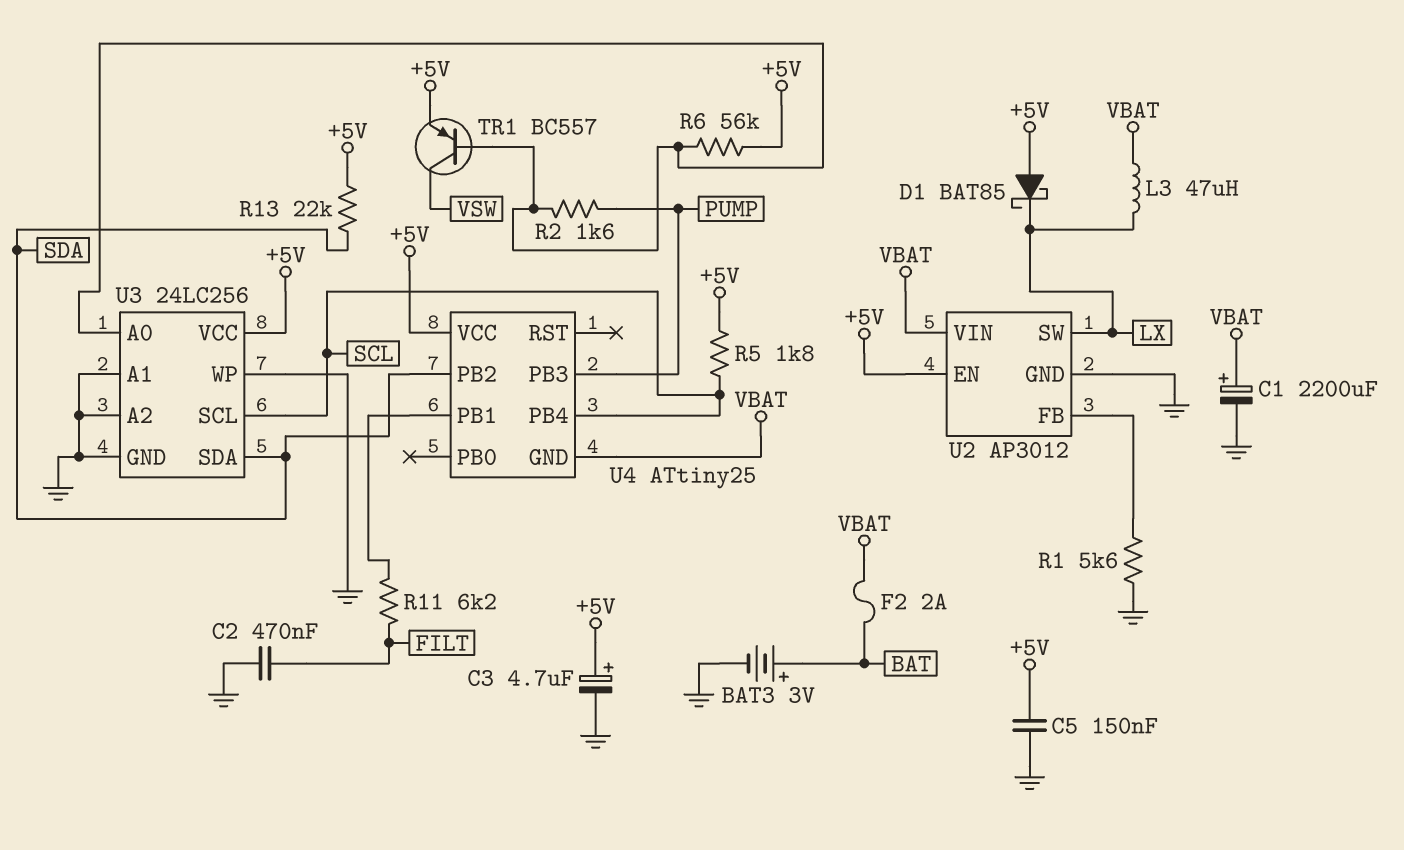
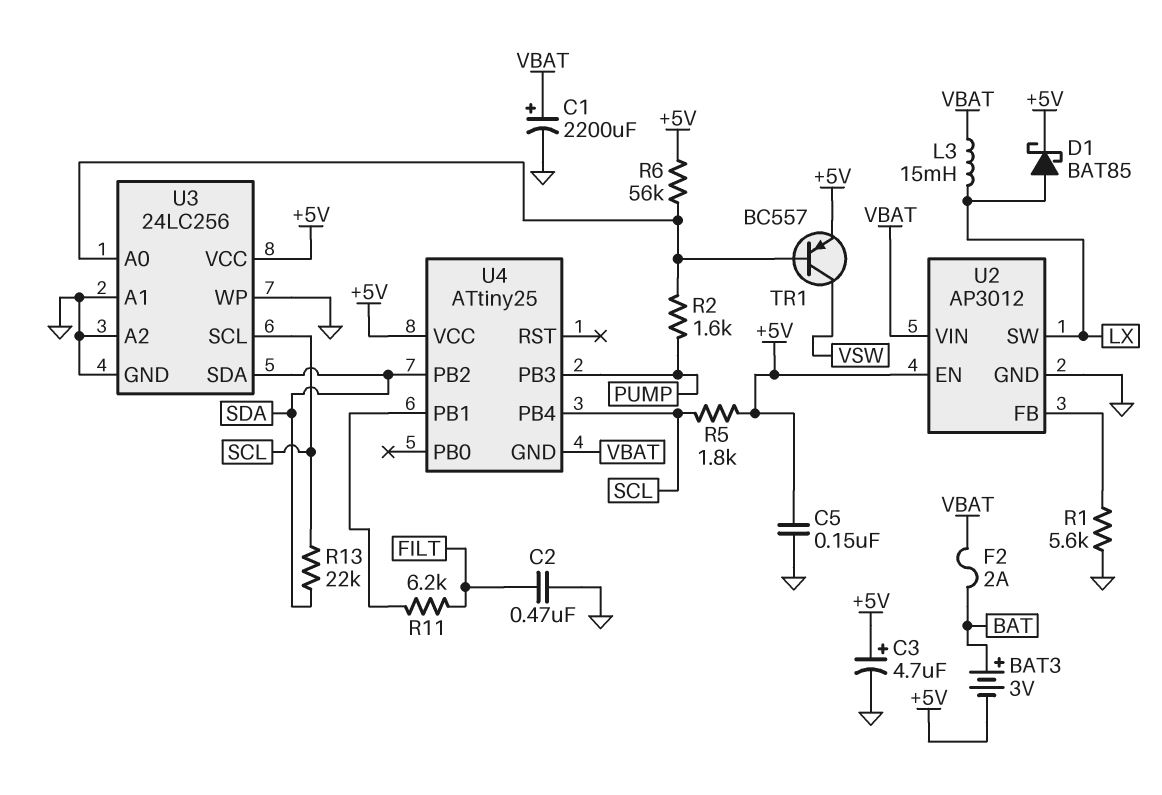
BAT3: 3V (plus BAT, minus GND) -> 3V (plus BAT, minus +5V)
D1: schottky BAT85 (A +5V, K LX) -> schottky BAT85 (A LX, K +5V)
L3: 47uH (LX, VBAT) -> 15mH (LX, VBAT)
R13: 22k (+5V, SDA) -> 22k (SCL, SDA)

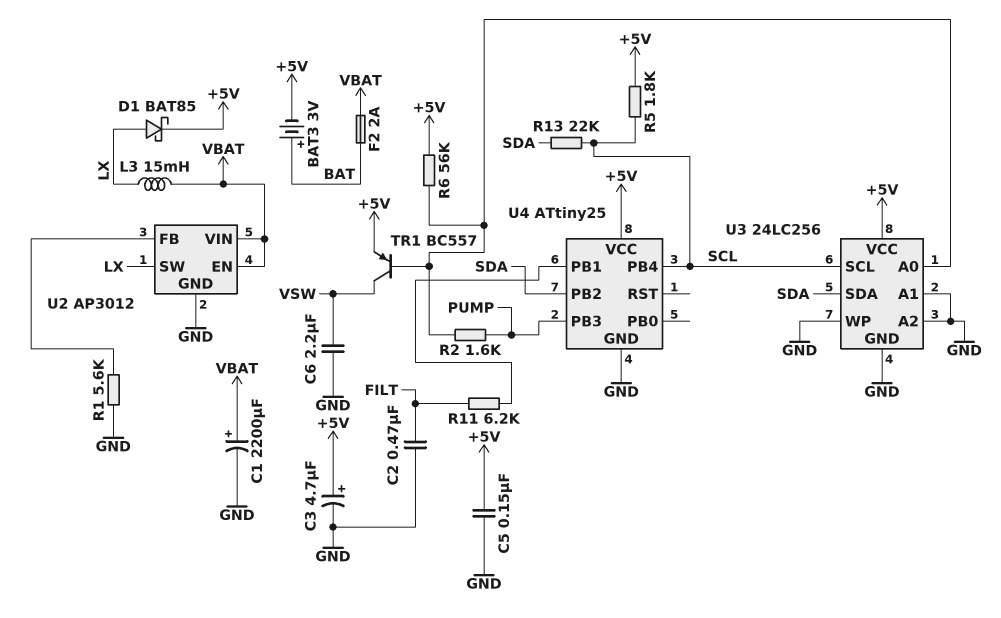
C6: none -> 2.2uF (GND, VSW)
U2 pin EN: +5V -> VBAT
U4 pin GND: VBAT -> GND

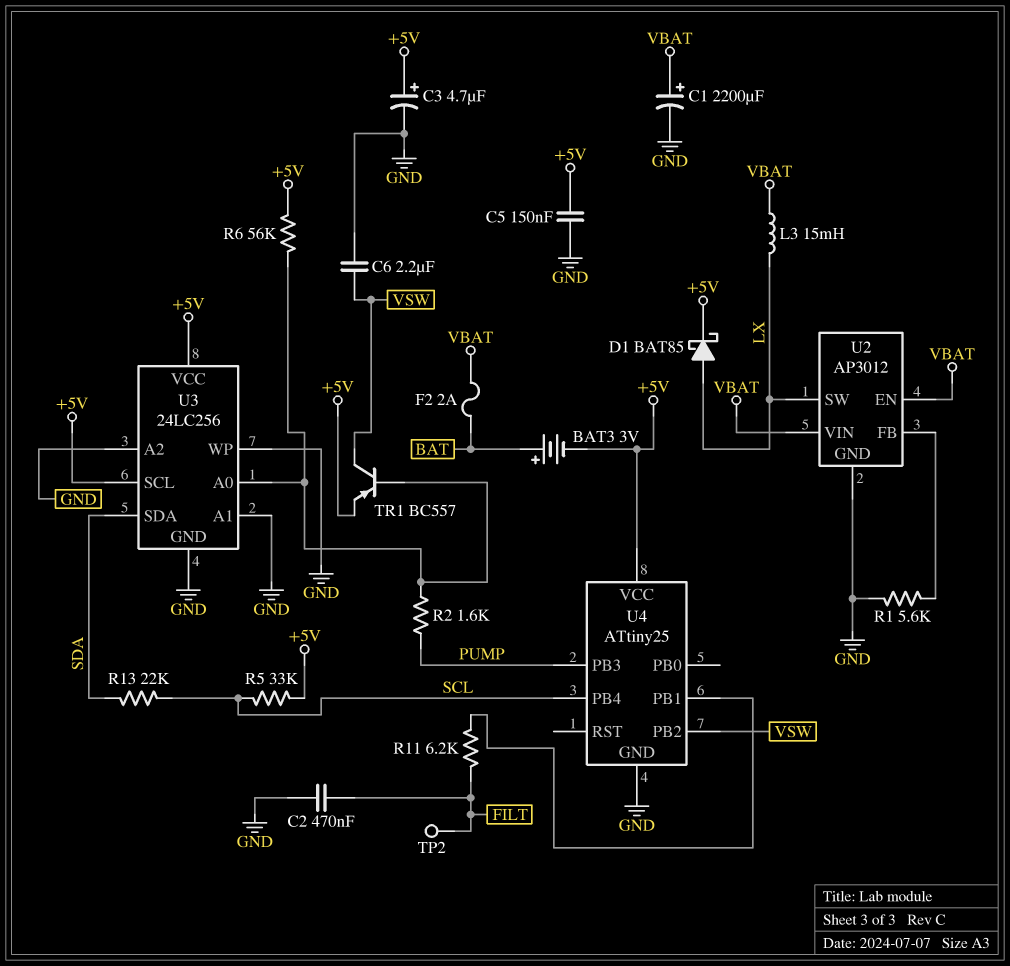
R5: 1.8k (+5V, SCL) -> 33k (+5V, SCL)
TP2: none -> test point (FILT)
U3 pin SCL: SCL -> +5V
U4 pin PB2: SDA -> VSW

